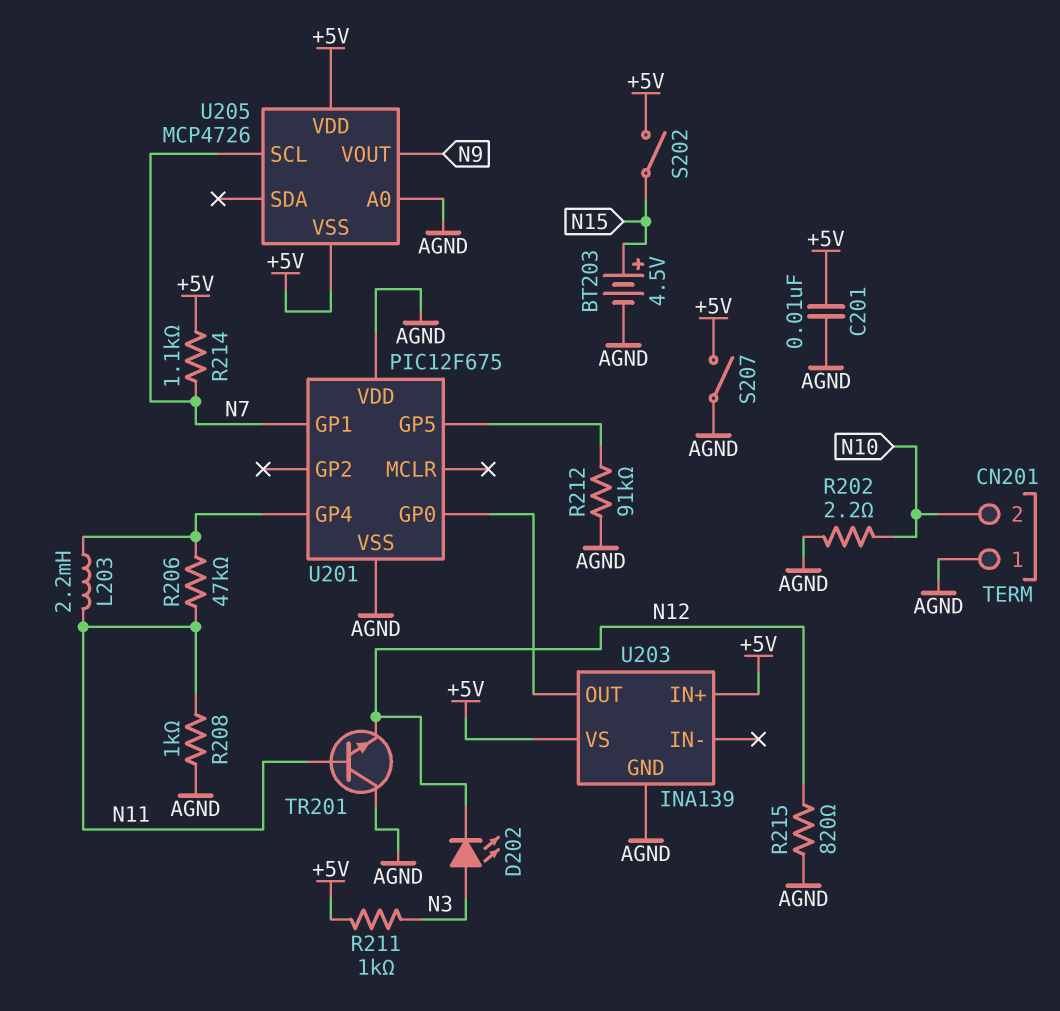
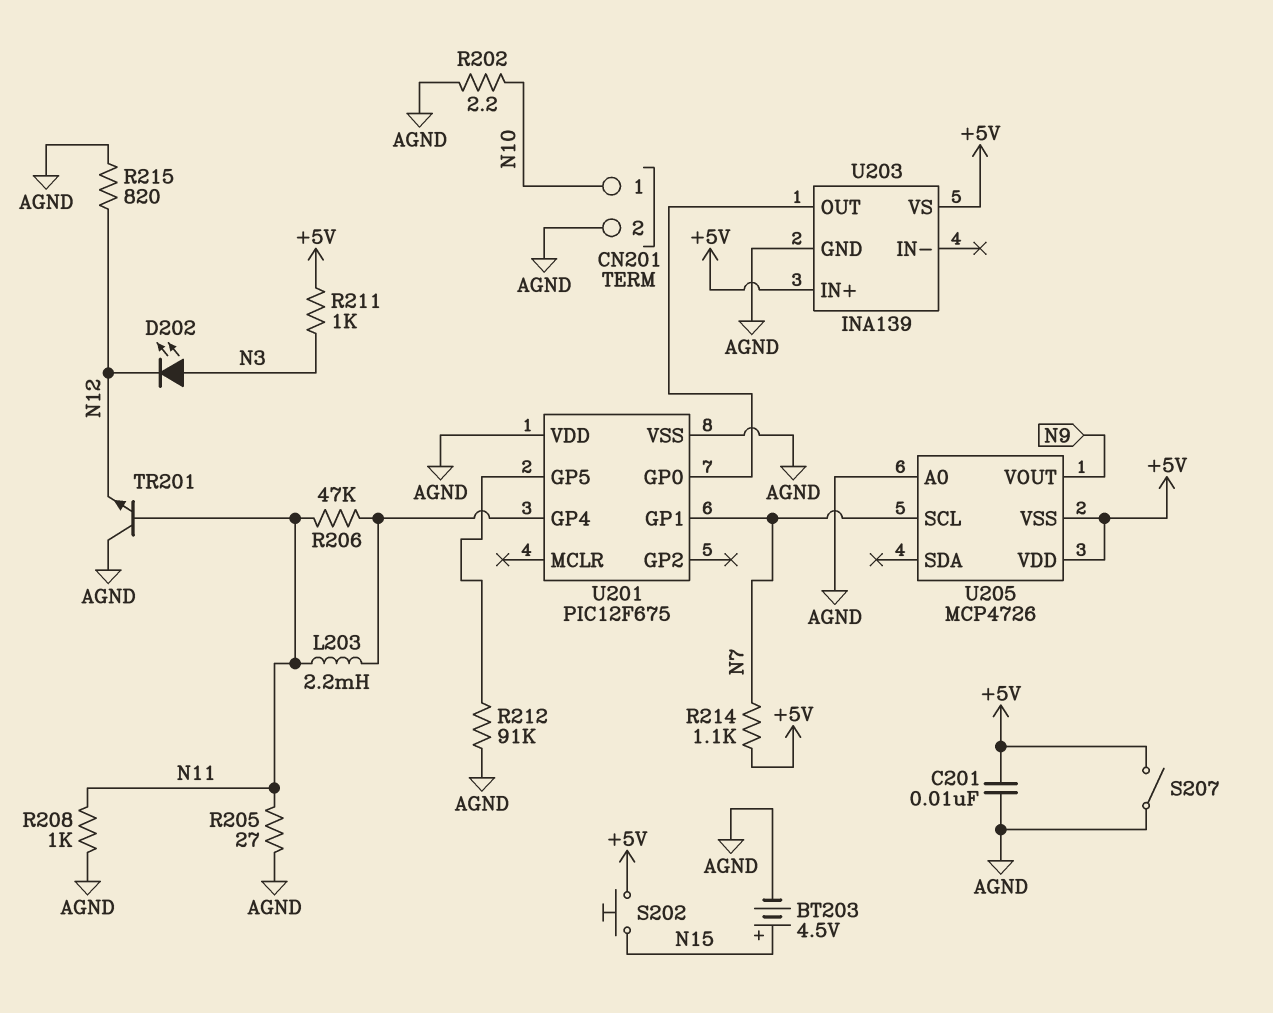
CN201 pin 1: AGND -> N10
CN201 pin 2: N10 -> AGND
R205: none -> 27 (AGND, N11)
S202: switch (+5V, N15) -> button (+5V, N15)

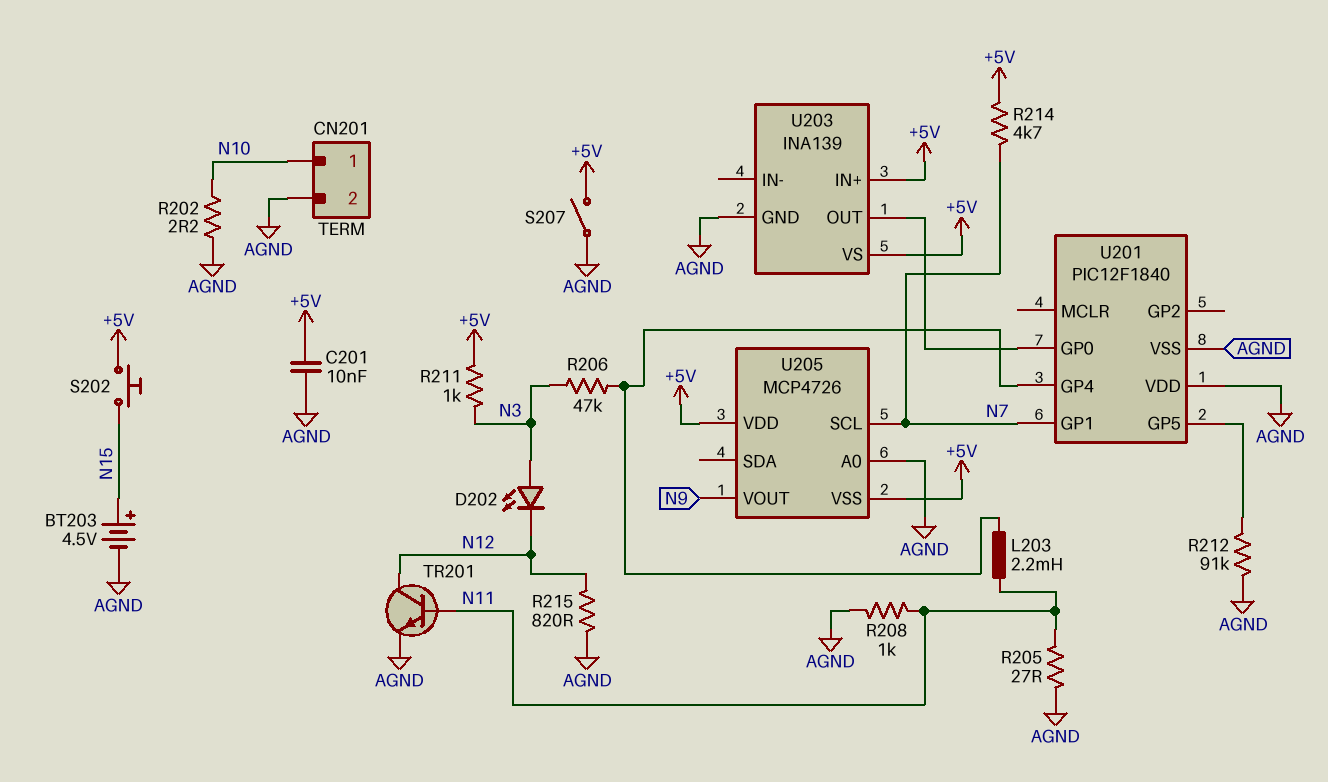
R206: 47k (N11, U201/GP4) -> 47k (N3, U201/GP4)
R214: 1.1k (+5V, N7) -> 4.7k (+5V, N7)
TR201: NPN (B N11, C AGND, E N12) -> NPN (B N11, C N12, E AGND)
U201: PIC12F675 -> PIC12F1840

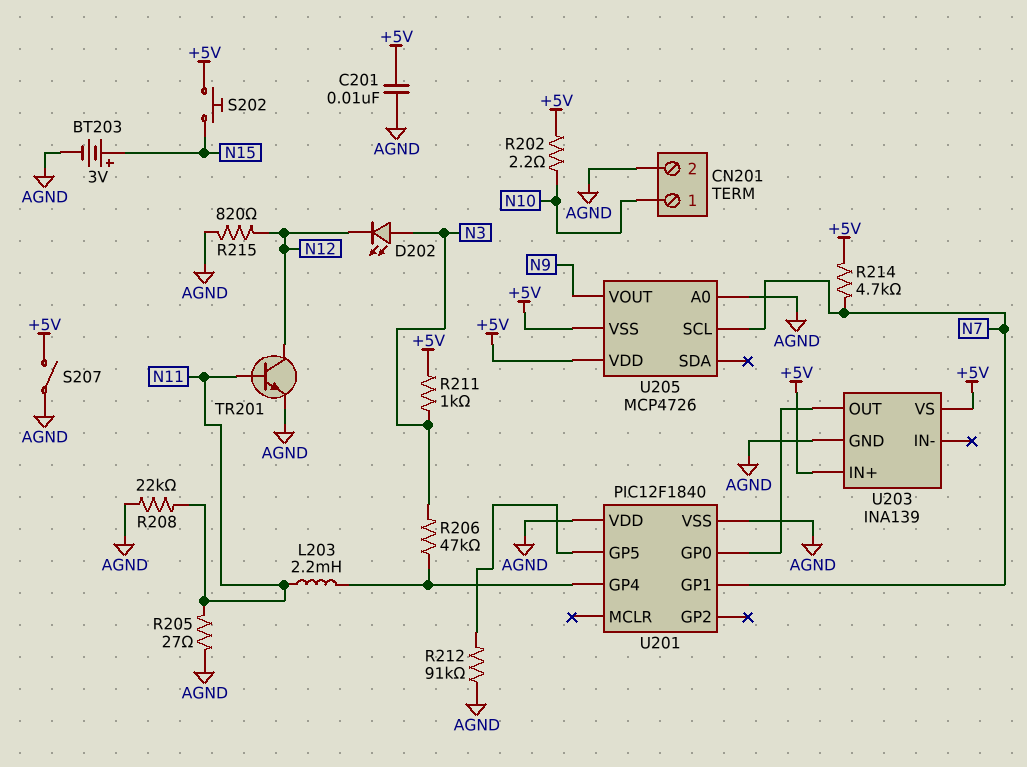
BT203: 4.5V (plus N15, minus AGND) -> 3V (plus N15, minus AGND)
R202: 2.2 (AGND, N10) -> 2.2 (+5V, N10)
R208: 1k (AGND, N11) -> 22k (AGND, N11)

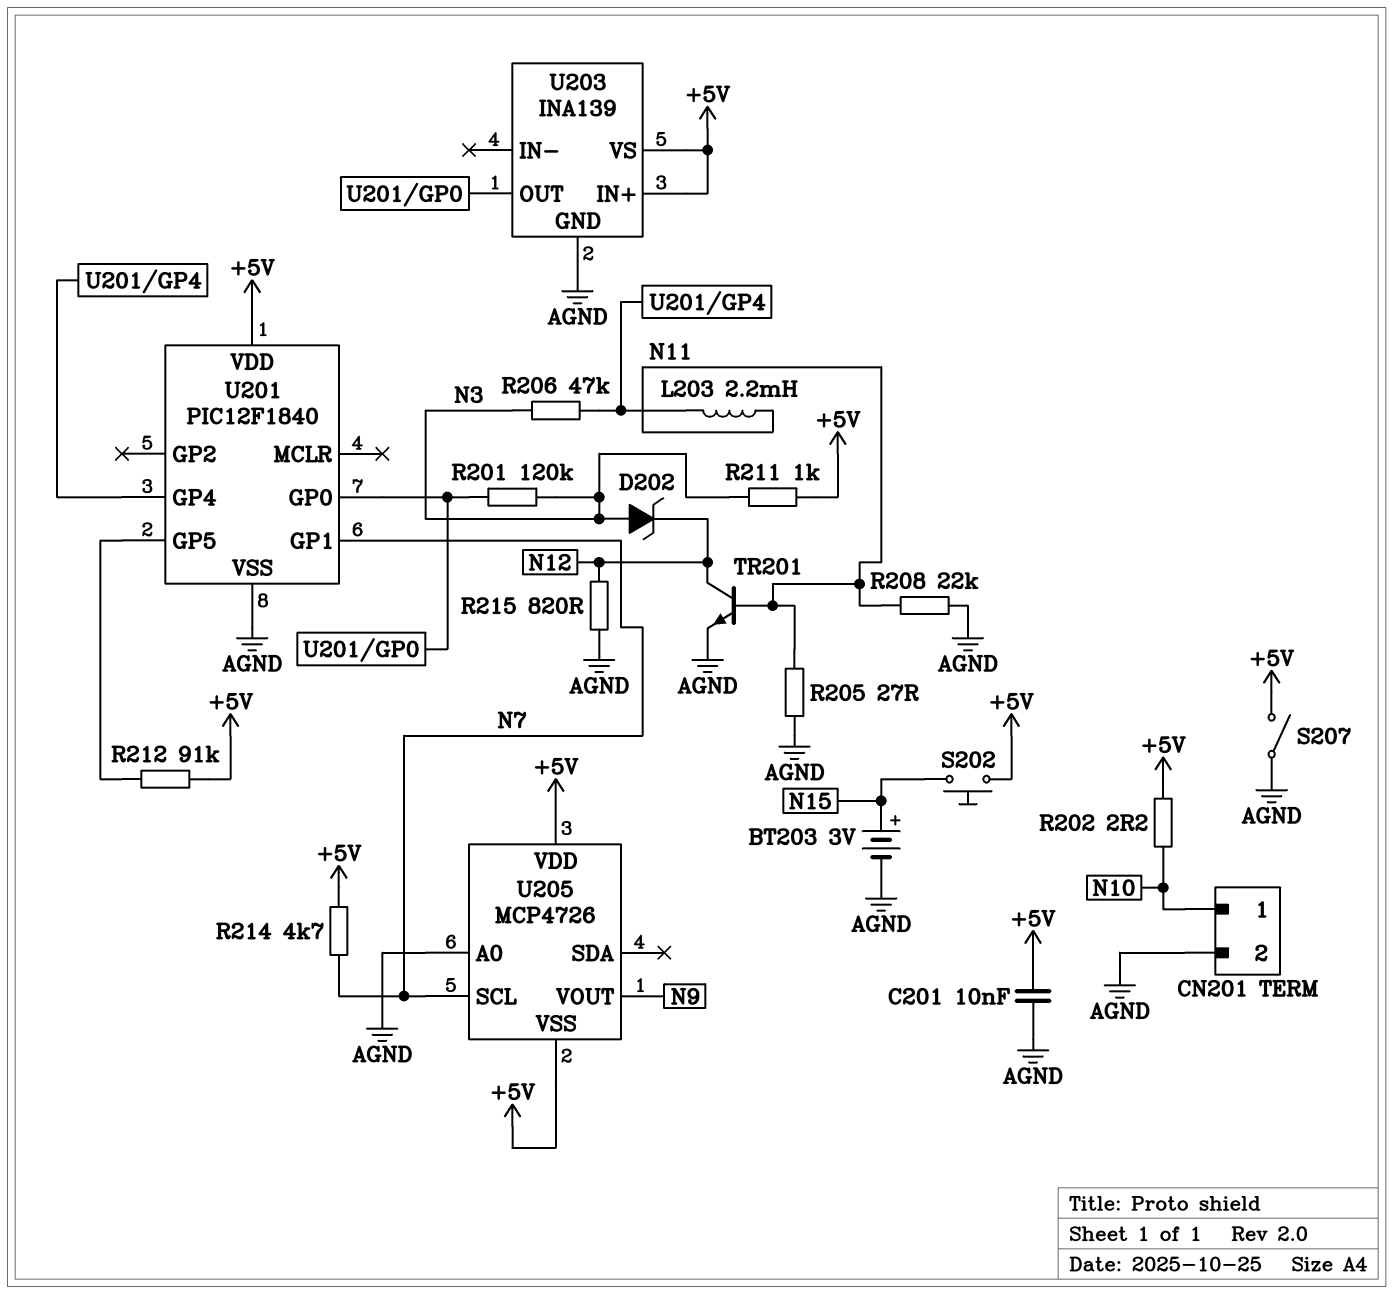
D202: LED (A N3, K N12) -> zener (A N3, K N12)
R201: none -> 120k (N3, U201/GP0)
R212: 91k (AGND, U201/GP5) -> 91k (+5V, U201/GP5)
U201 pin VDD: AGND -> +5V

